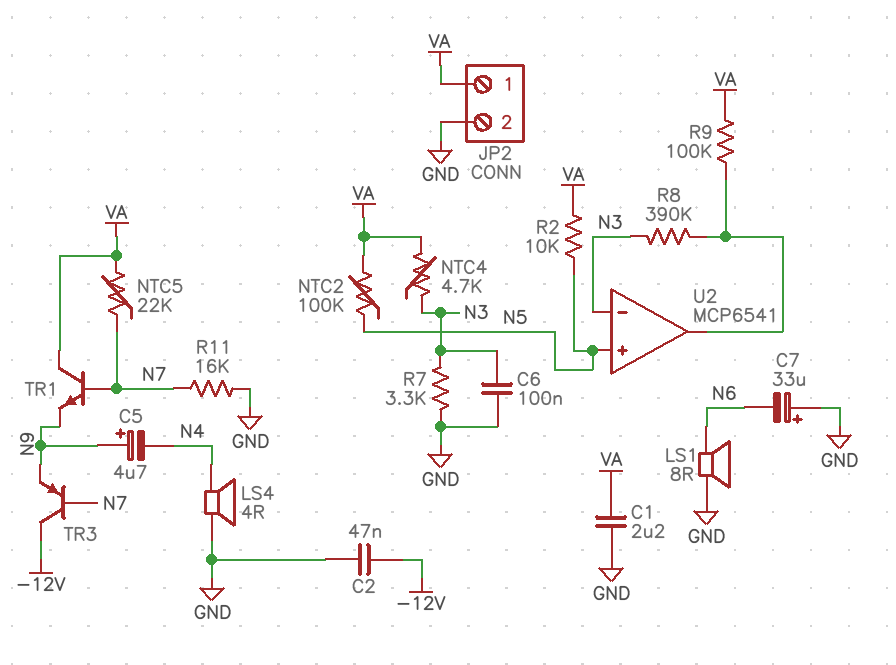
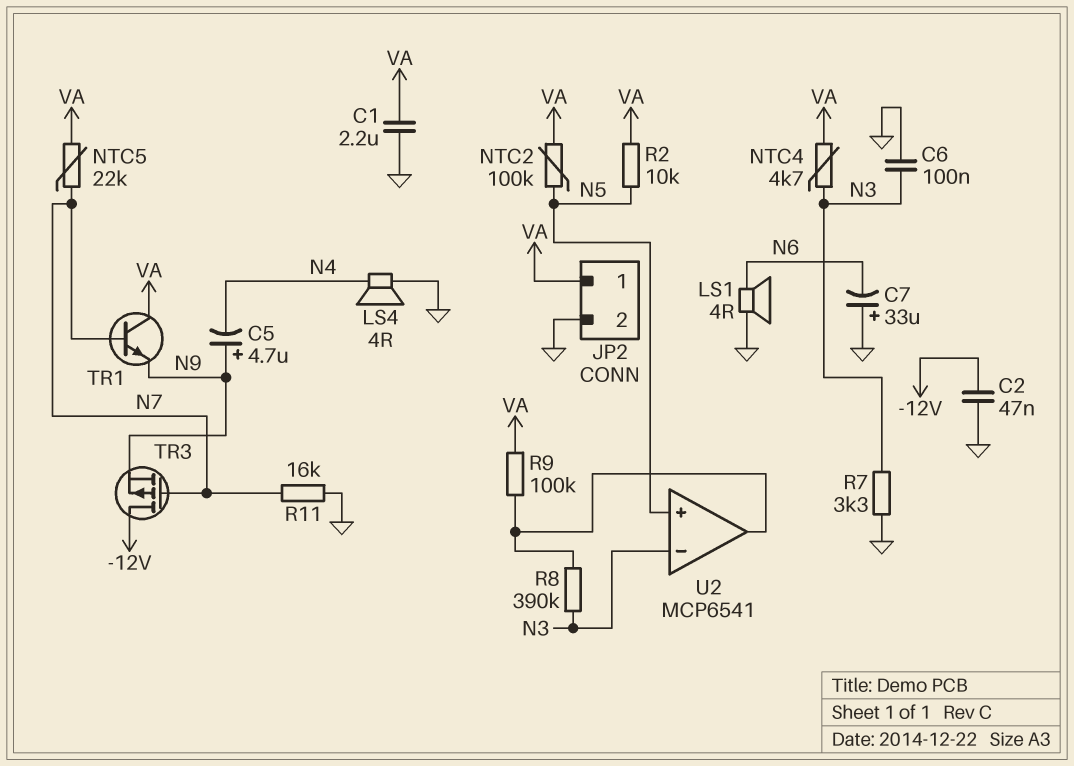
LS1: speaker 8R (GND, N6) -> speaker 4R (GND, N6)
TR3: PNP (B N7, C -12V, E N9) -> PMOS (G N7, D -12V, S N9)

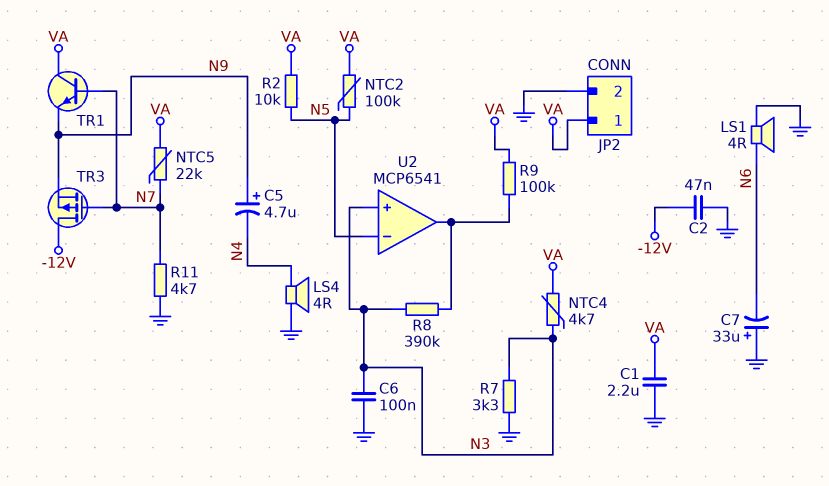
R11: 16k (GND, N7) -> 4.7k (GND, N7)
U2 pin in+: N5 -> N3
U2 pin in-: N3 -> N5

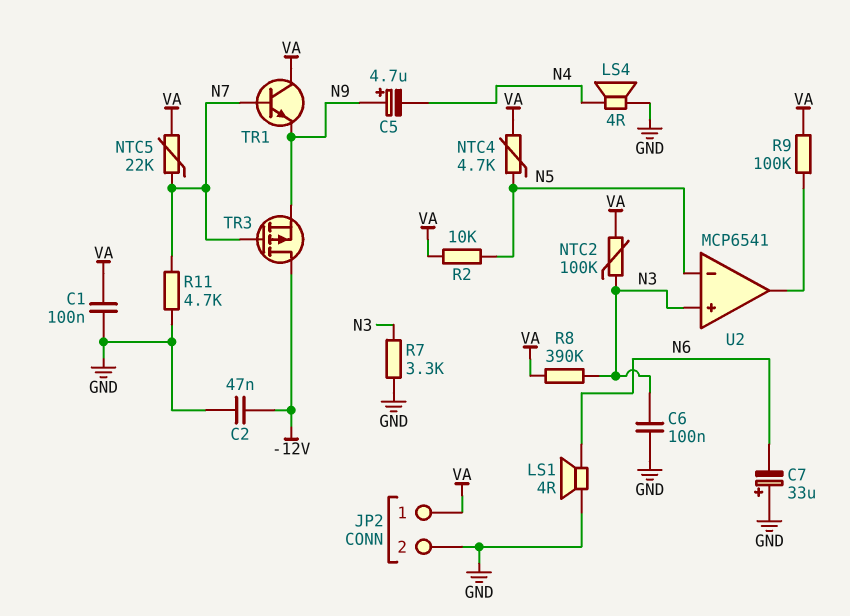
C1: 2.2uF (GND, VA) -> 100nF (GND, VA)
NTC2: 100k (N5, VA) -> 100k (N3, VA)
NTC4: 4.7k (N3, VA) -> 4.7k (N5, VA)
R8: 390k (N3, U2/out) -> 390k (N3, VA)

